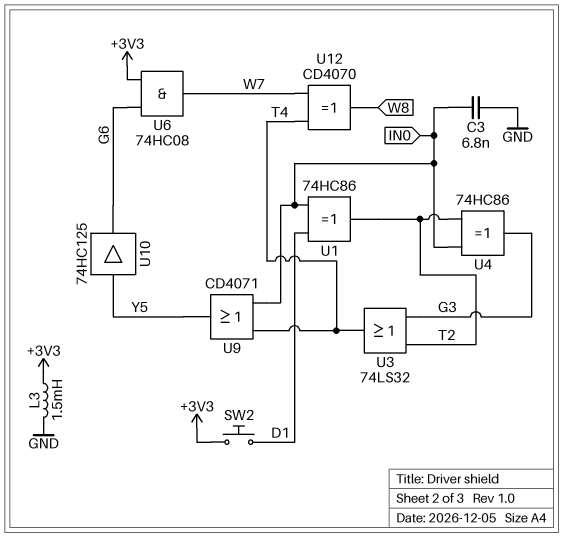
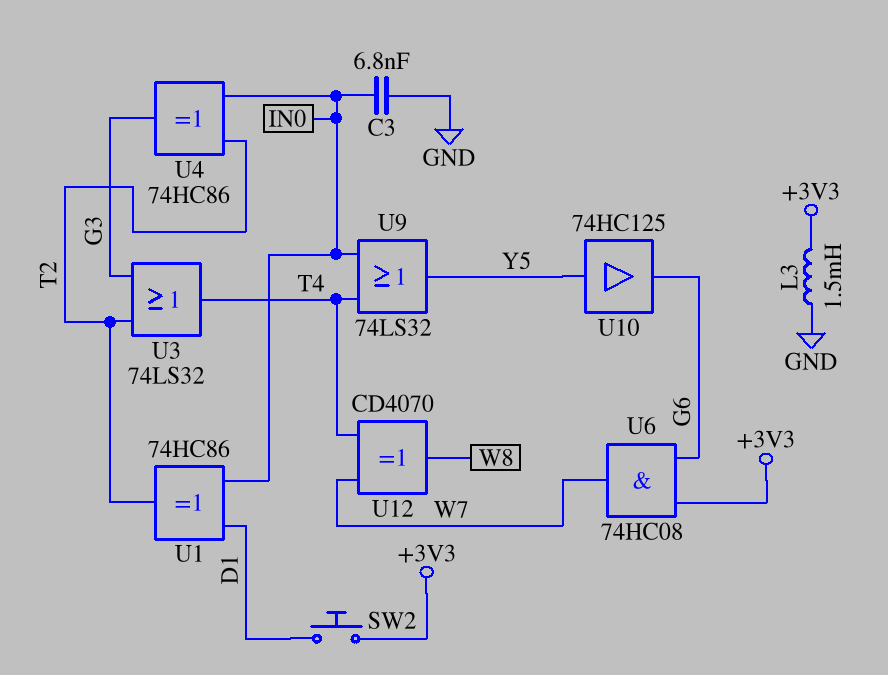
U9: OR CD4071 (in IN0, in T4, out Y5) -> OR 74LS32 (in IN0, in T4, out Y5)

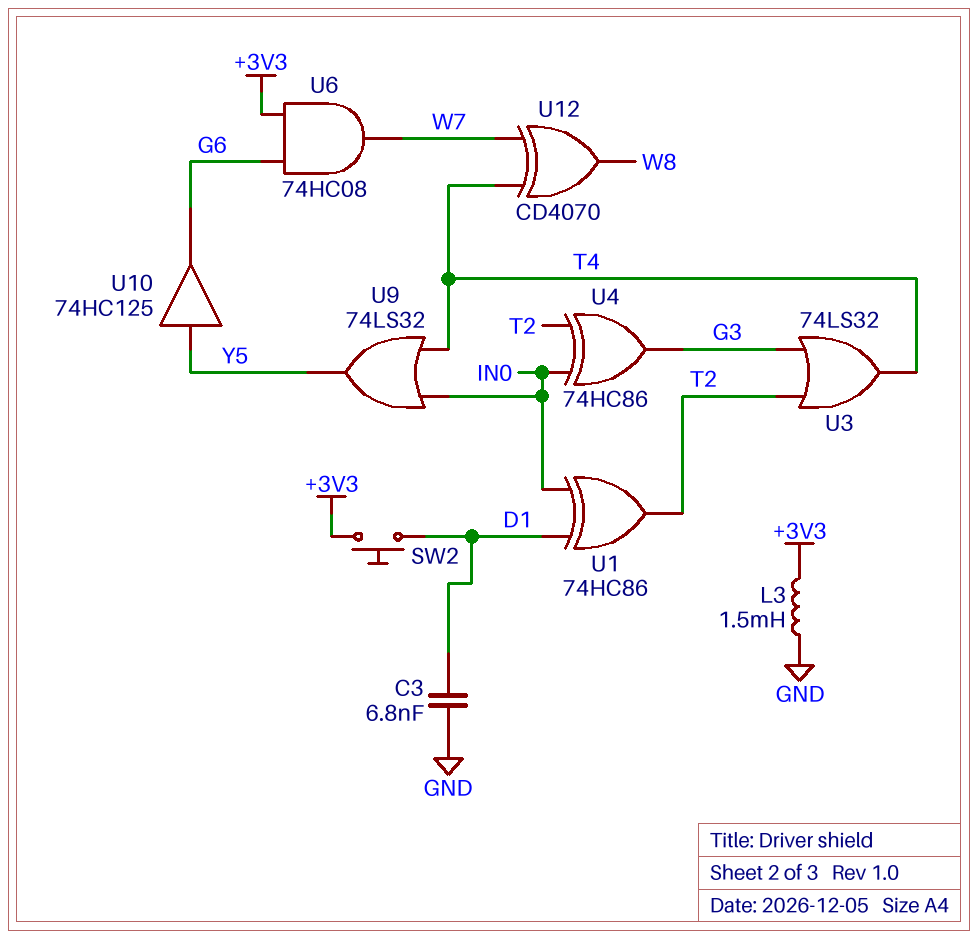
C3: 6.8nF (GND, IN0) -> 6.8nF (D1, GND)

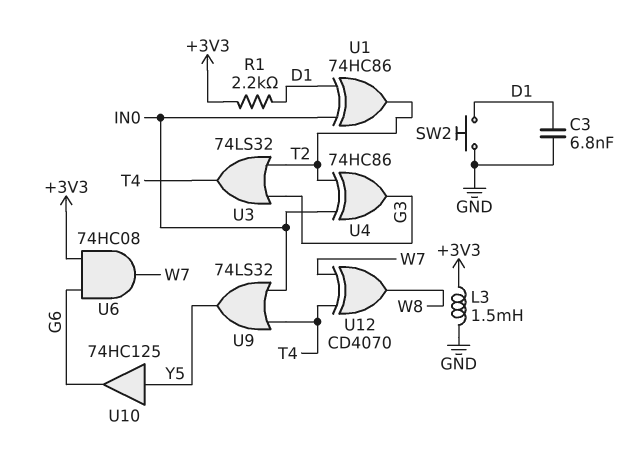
R1: none -> 2.2k (+3V3, D1)
SW2: button (+3V3, D1) -> button (D1, GND)

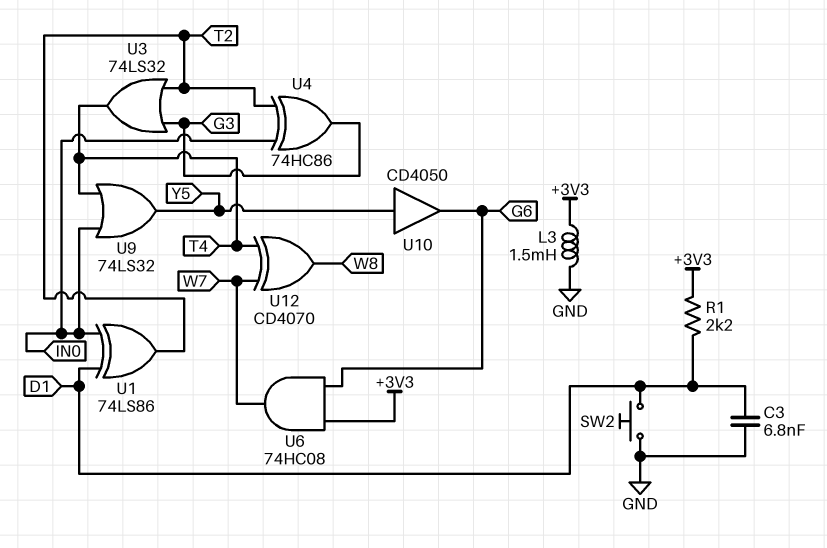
U1: XOR 74HC86 (in D1, in IN0, out T2) -> XOR 74LS86 (in D1, in IN0, out T2)
U10: buffer 74HC125 (in Y5, out G6) -> buffer CD4050 (in Y5, out G6)

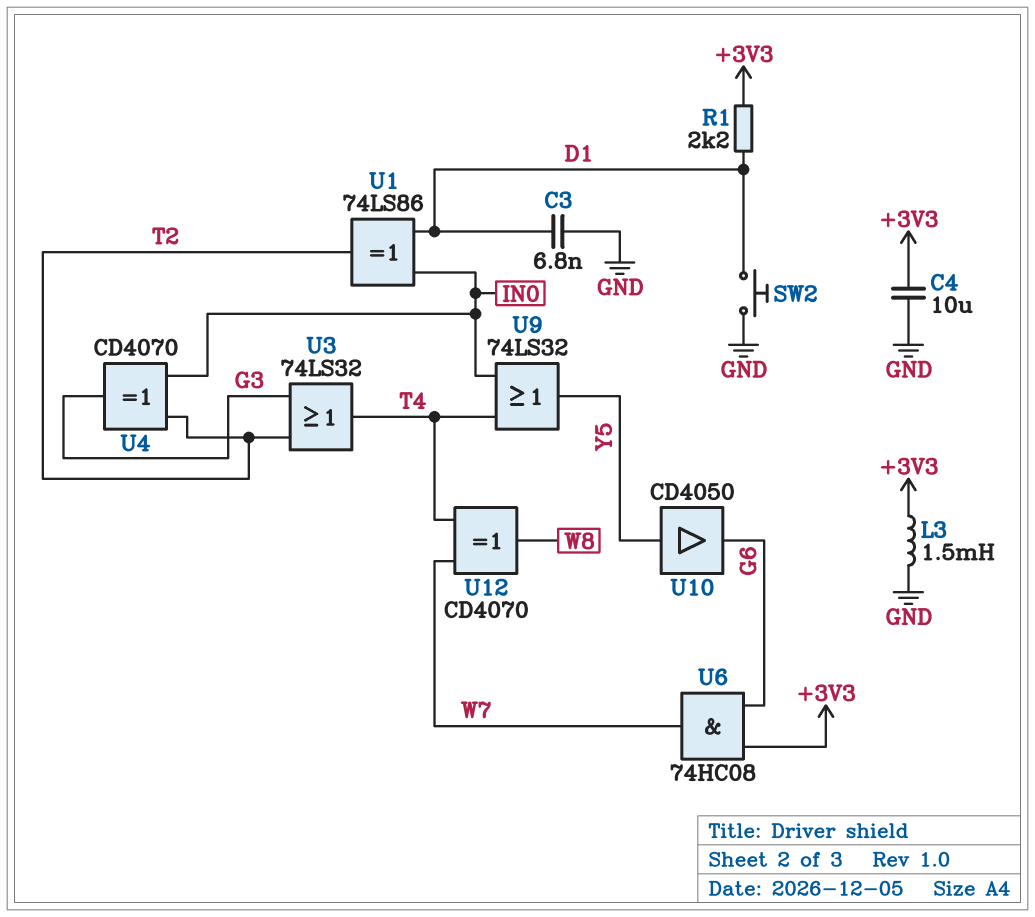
C4: none -> 10uF (+3V3, GND)
U4: XOR 74HC86 (in IN0, in T2, out G3) -> XOR CD4070 (in IN0, in T2, out G3)

